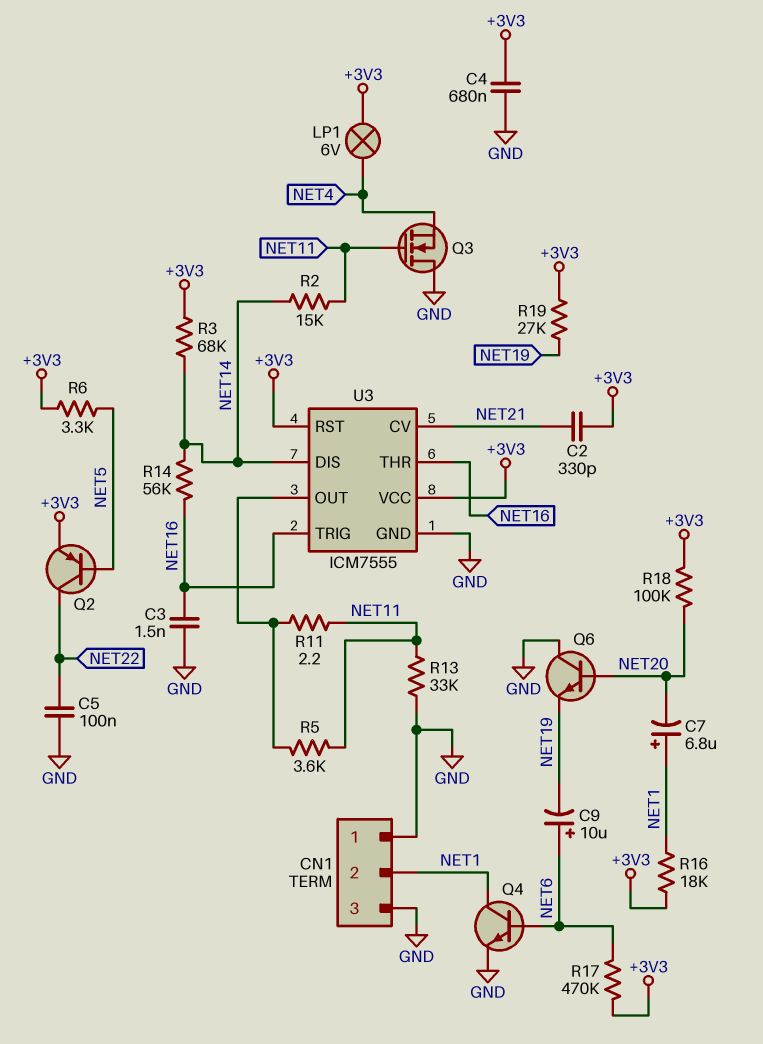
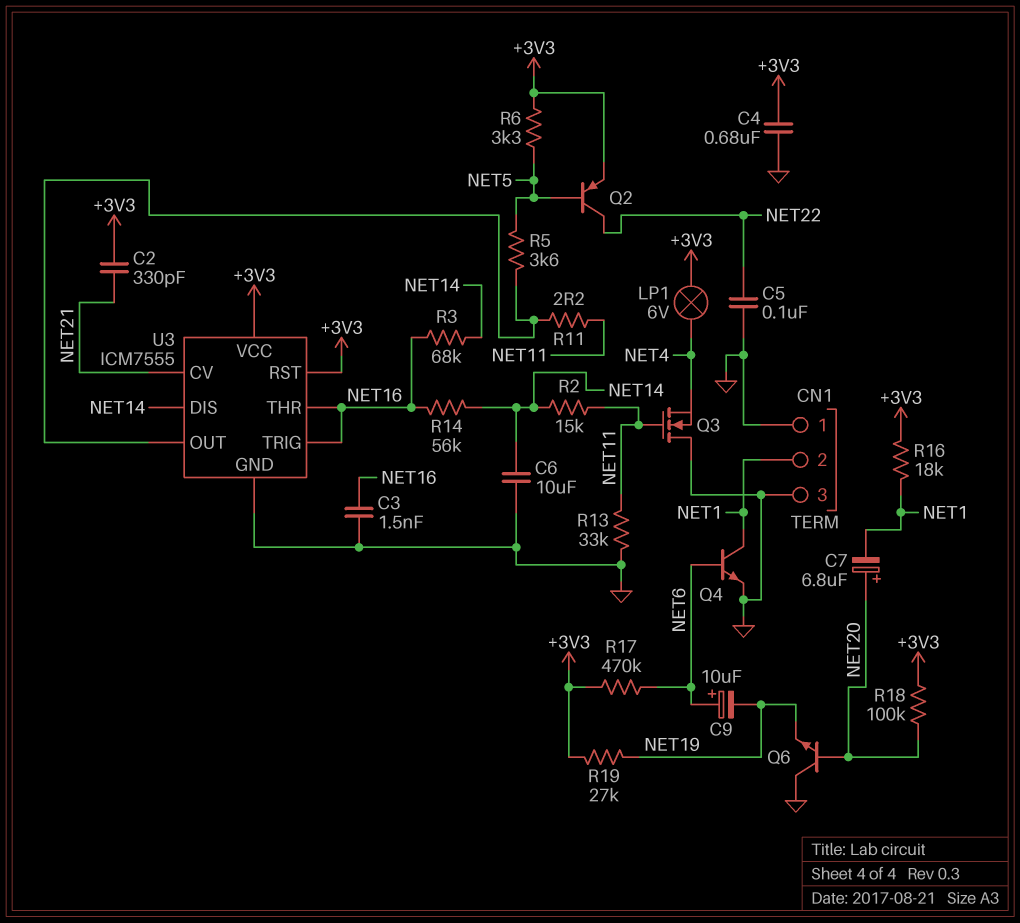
C6: none -> 10uF (GND, NET14)
C7: 6.8uF (plus NET1, minus NET20) -> 6.8uF (plus NET20, minus NET1)
R3: 68k (+3V3, NET14) -> 68k (NET14, NET16)
R5: 3.6k (NET11, U3/OUT) -> 3.6k (NET5, U3/OUT)

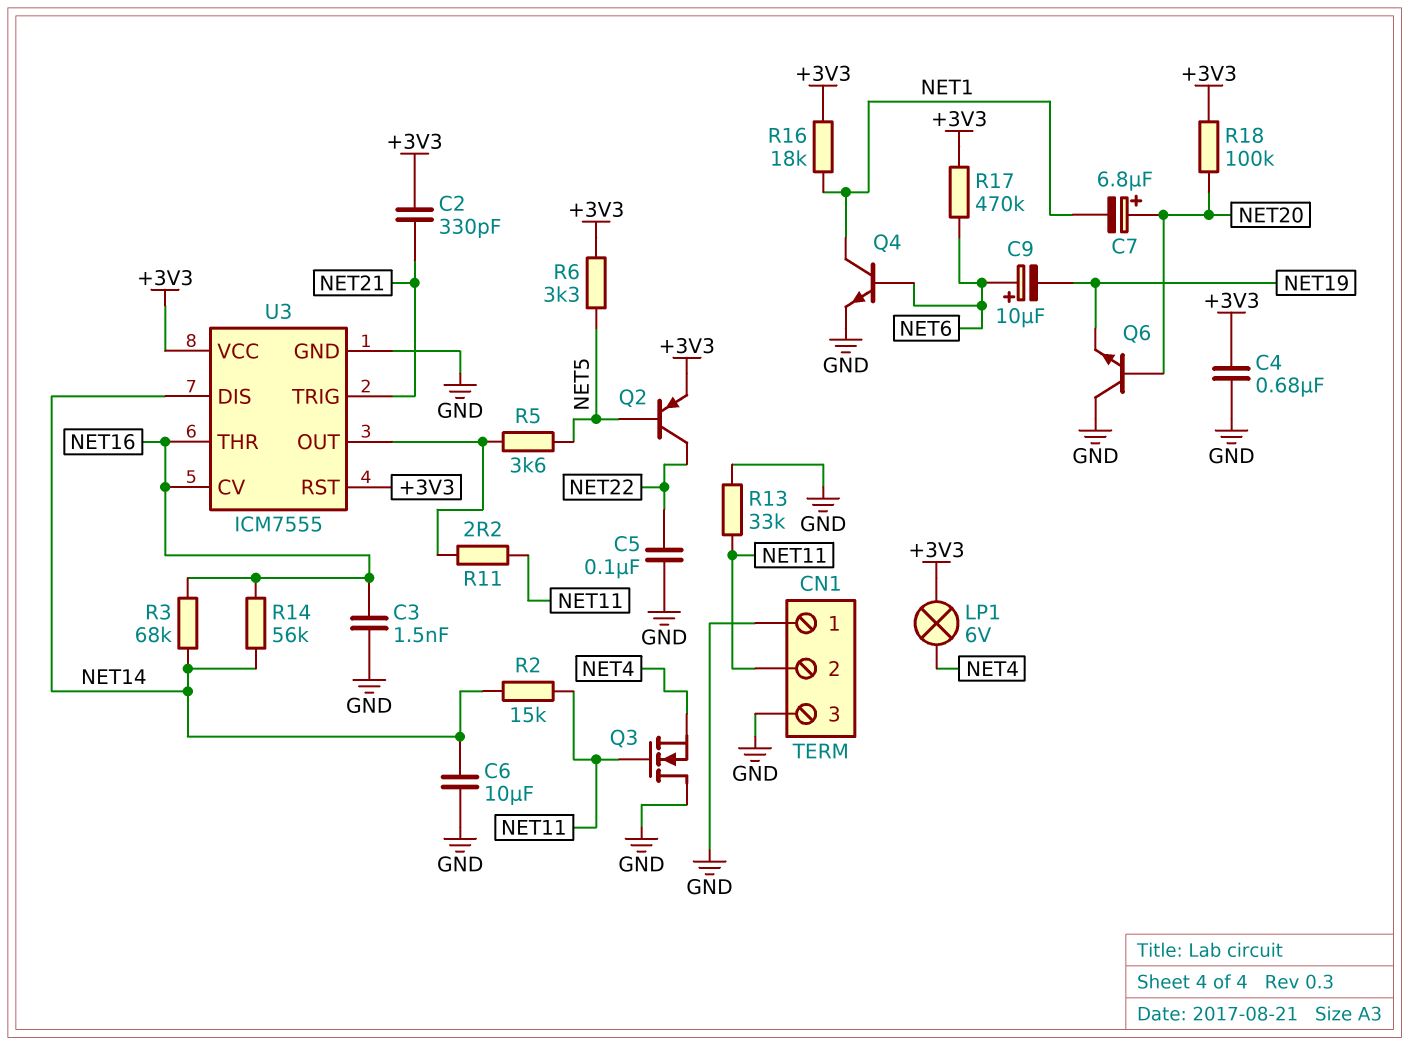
CN1 pin 2: NET1 -> NET11
R19: 27k (+3V3, NET19) -> none
U3 pin CV: NET21 -> NET16
U3 pin TRIG: NET16 -> NET21

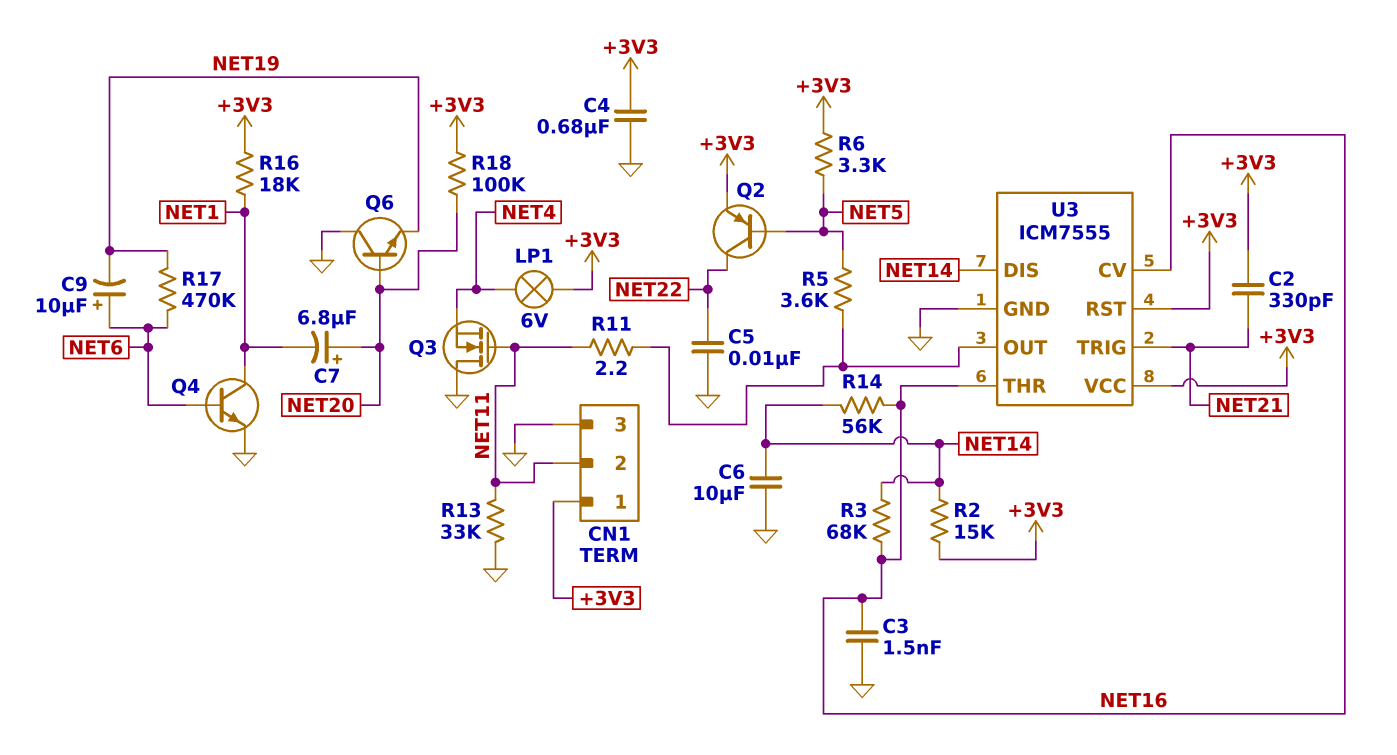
C5: 100nF (GND, NET22) -> 10nF (GND, NET22)
CN1 pin 1: GND -> +3V3
R2: 15k (NET11, NET14) -> 15k (+3V3, NET14)
R17: 470k (+3V3, NET6) -> 470k (NET6, NET19)

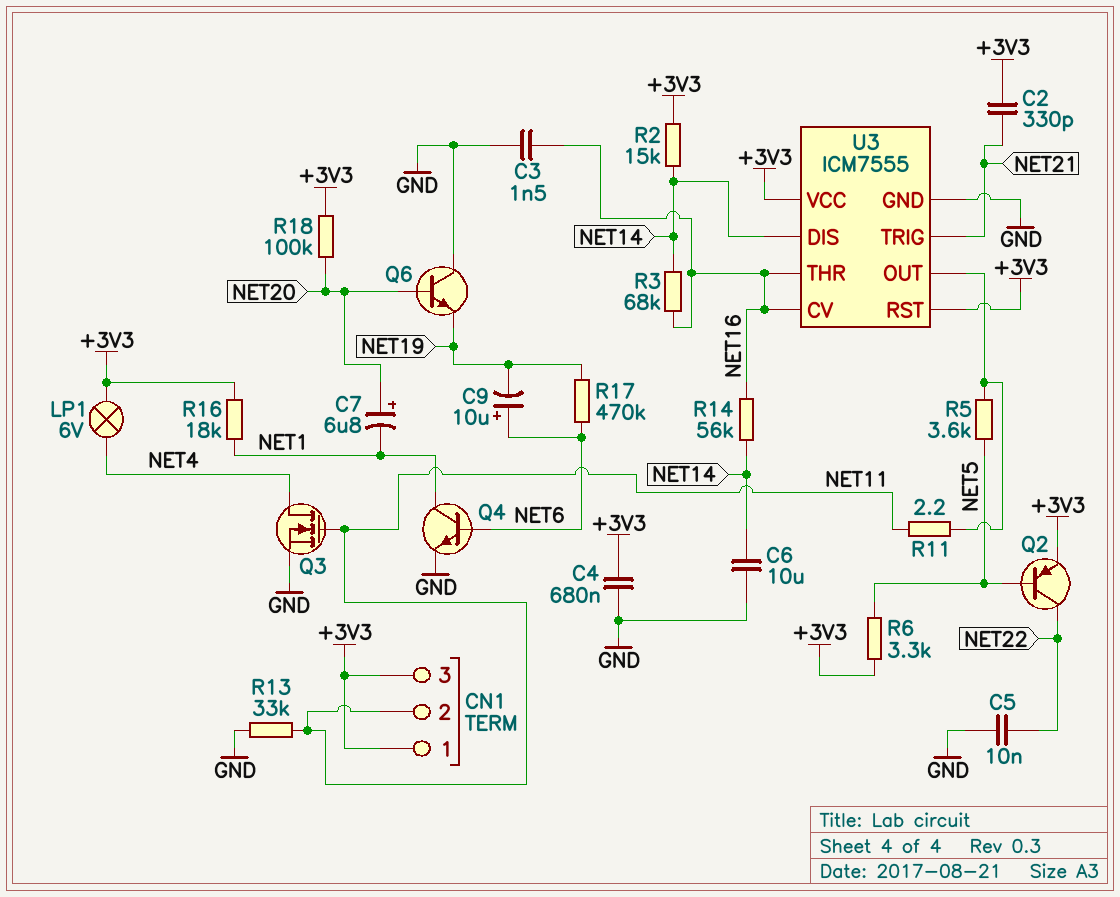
CN1 pin 3: GND -> +3V3
Q3: NMOS (G NET11, D GND, S NET4) -> NMOS (G NET11, D NET4, S GND)

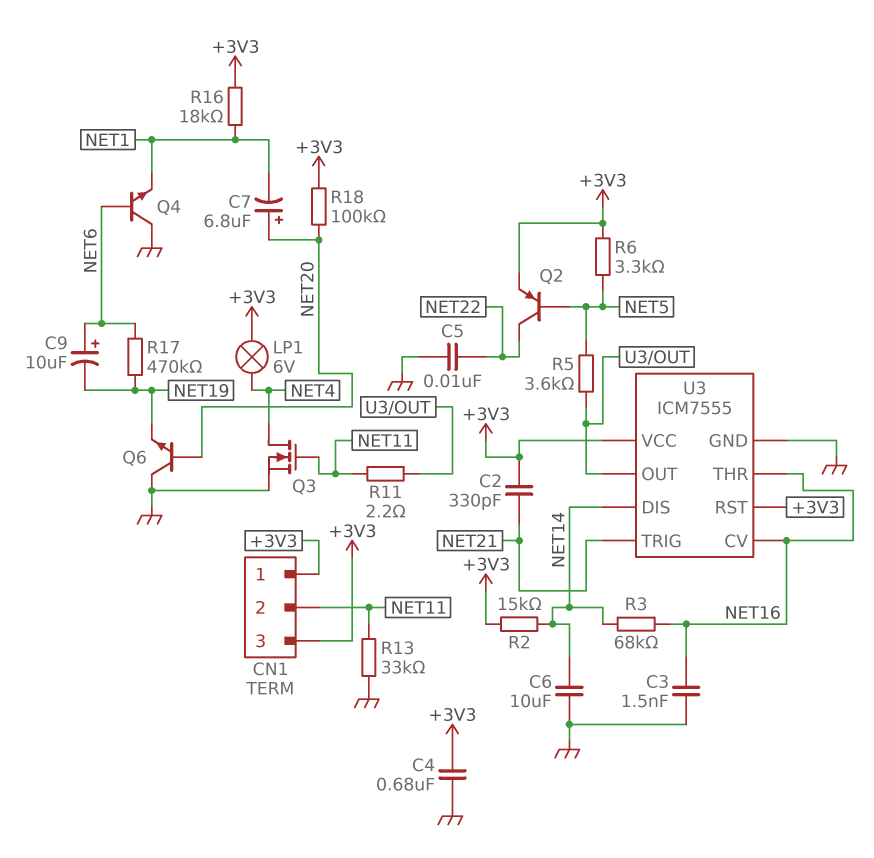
Q4: NPN (B NET6, C NET1, E GND) -> NPN (B NET6, C GND, E NET1)
R14: 56k (NET14, NET16) -> none

